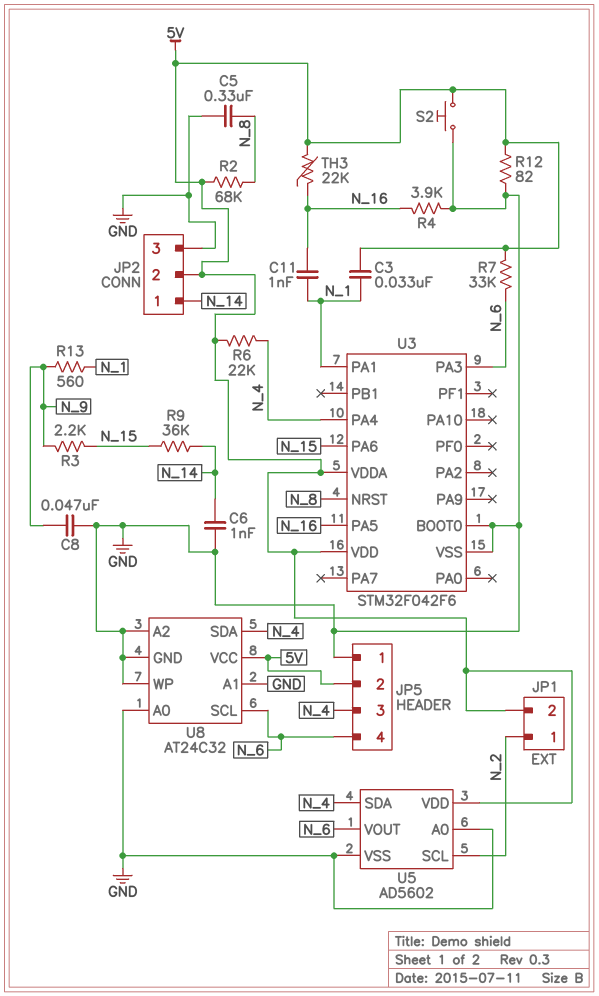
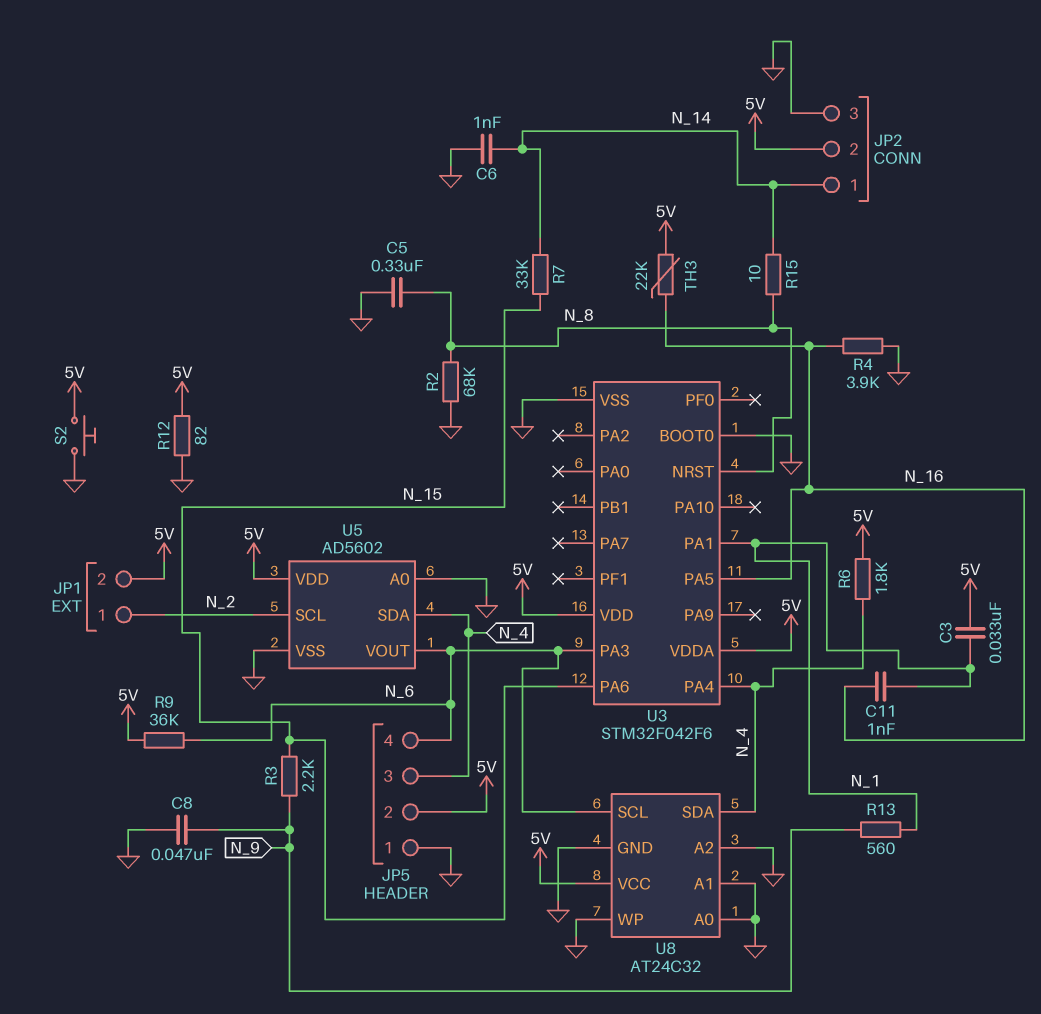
R2: 68k (5V, N_8) -> 68k (GND, N_8)
R6: 22k (5V, N_4) -> 1.8k (5V, N_4)
R7: 33k (5V, N_6) -> 33k (N_14, N_15)
R9: 36k (N_14, N_15) -> 36k (5V, N_6)
R15: none -> 10 (N_8, N_14)

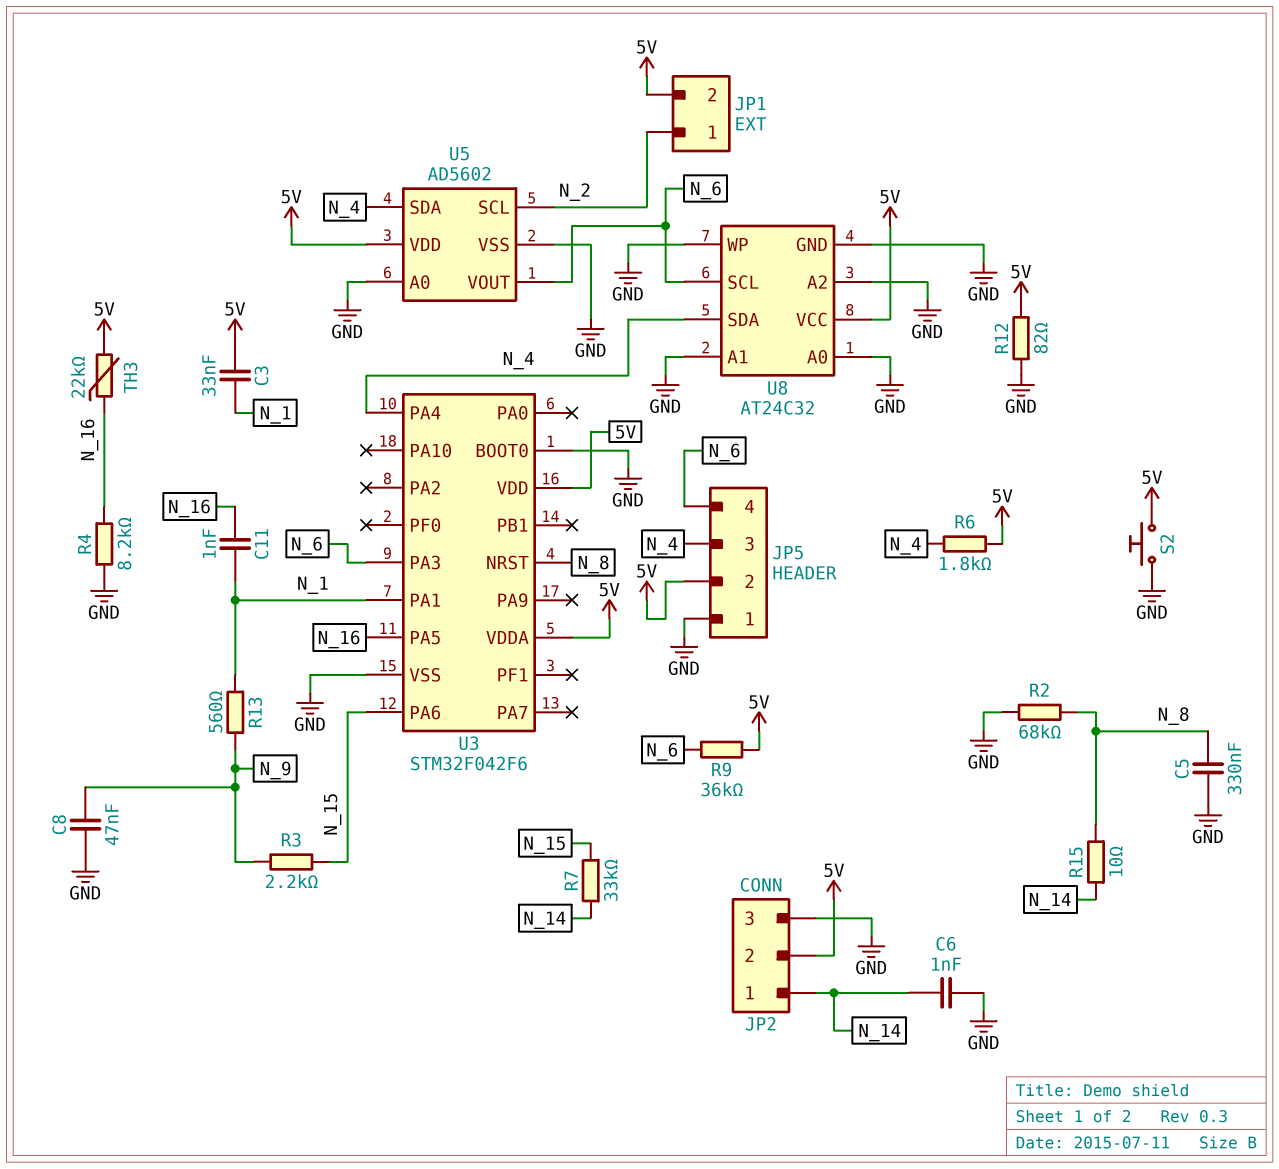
R4: 3.9k (GND, N_16) -> 8.2k (GND, N_16)

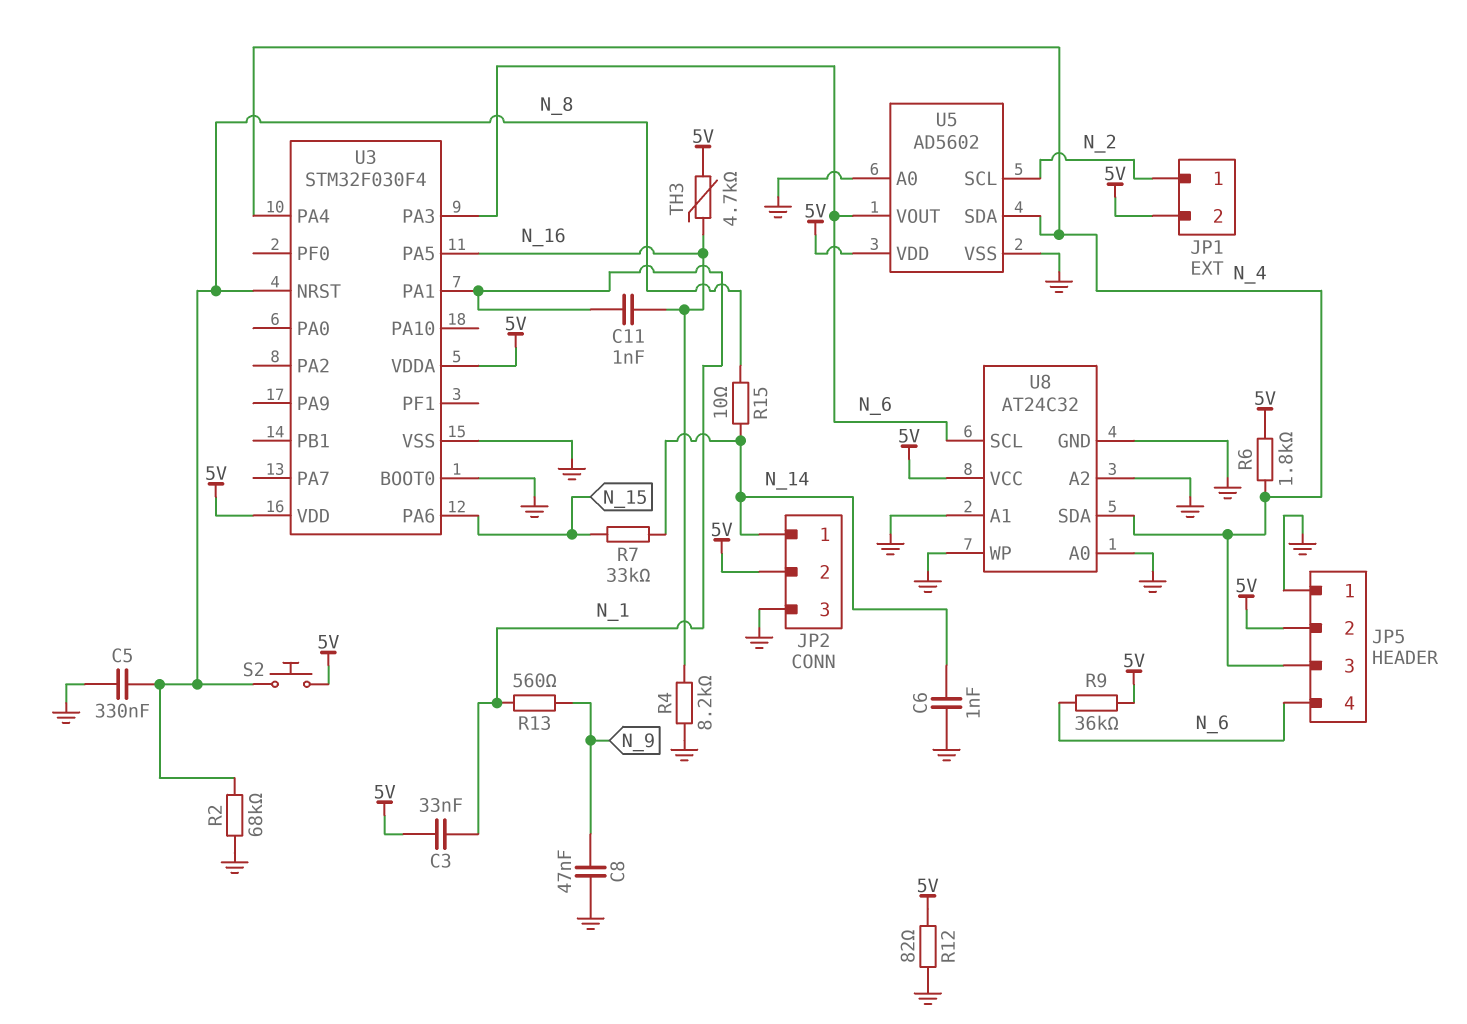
R3: 2.2k (N_9, N_15) -> none
S2: button (5V, GND) -> button (5V, N_8)
TH3: 22k (5V, N_16) -> 4.7k (5V, N_16)
U3: STM32F042F6 -> STM32F030F4

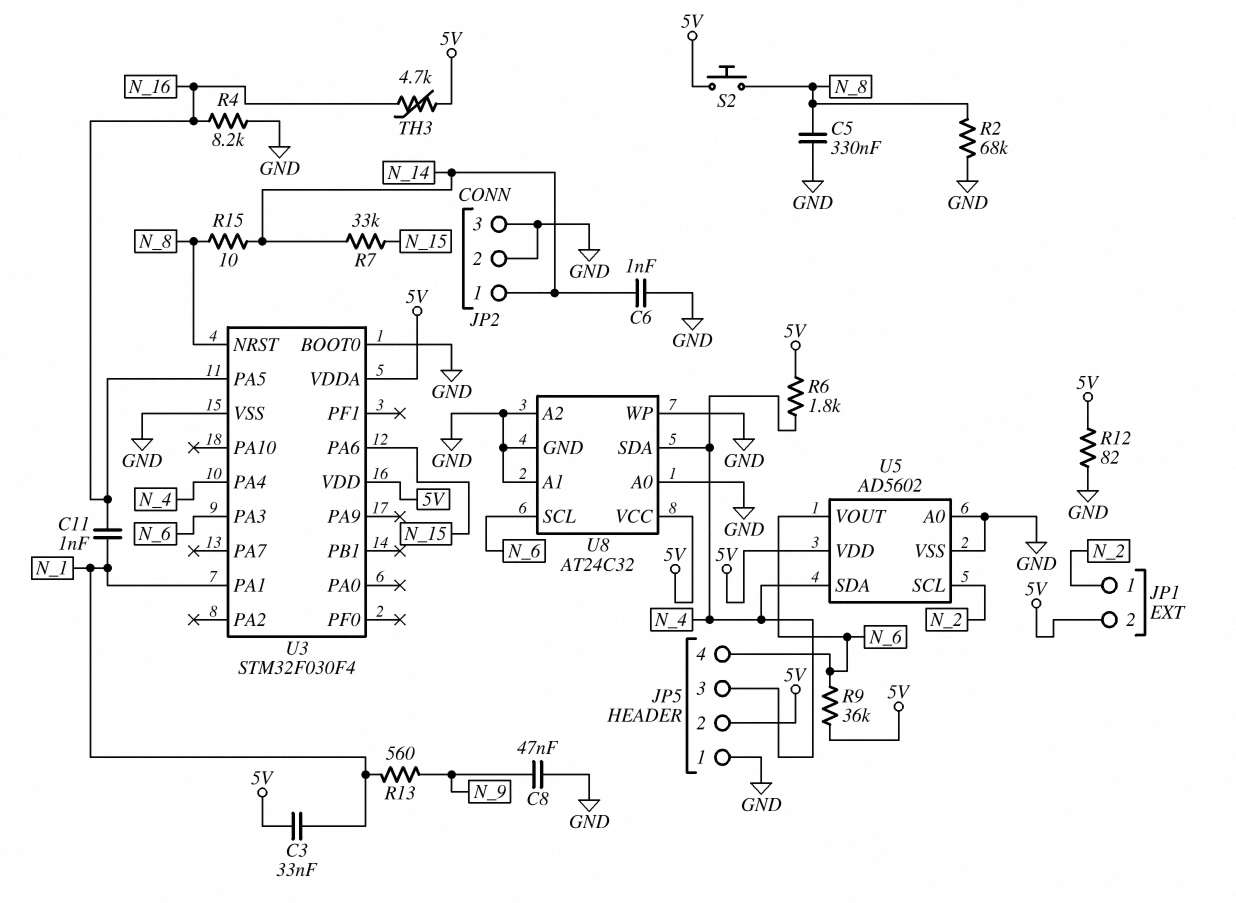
JP2 pin 2: 5V -> GND

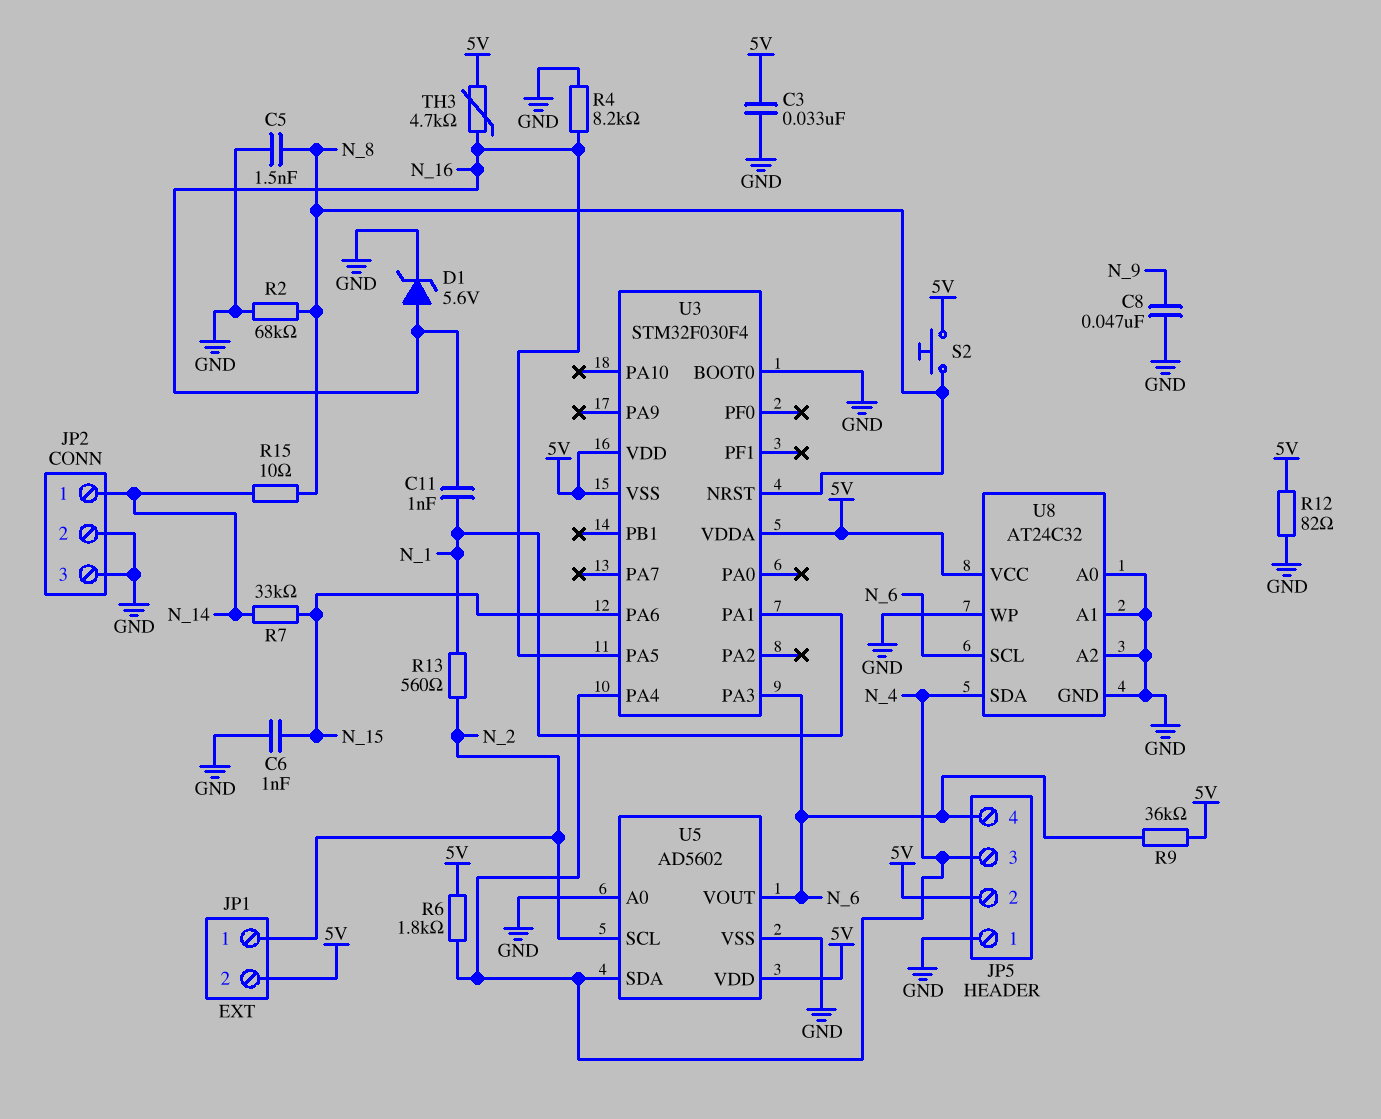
C3: 33nF (5V, N_1) -> 33nF (5V, GND)
C5: 330nF (GND, N_8) -> 1.5nF (GND, N_8)
C6: 1nF (GND, N_14) -> 1nF (GND, N_15)
D1: none -> zener 5.6V (A N_16, K GND)
R13: 560 (N_1, N_9) -> 560 (N_1, N_2)
U3 pin VSS: GND -> 5V

